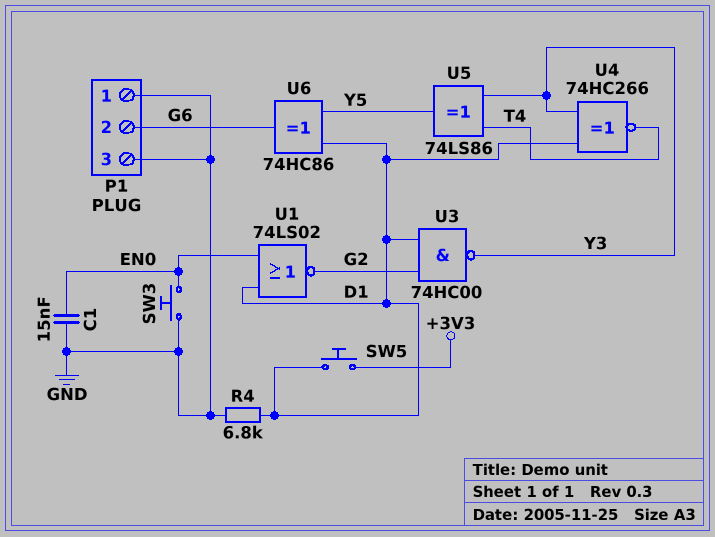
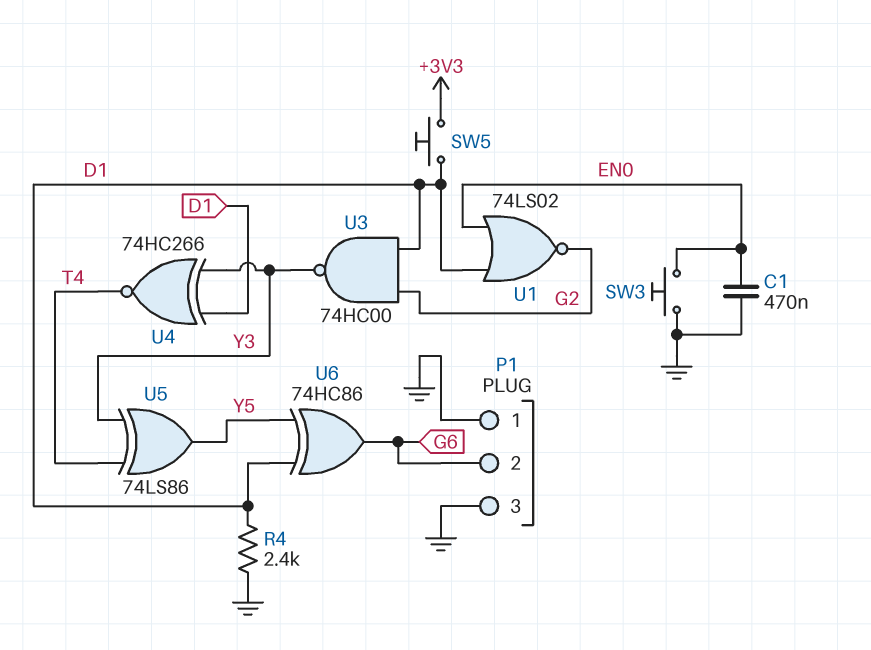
C1: 15nF (EN0, GND) -> 470nF (EN0, GND)
R4: 6.8k (D1, GND) -> 2.4k (D1, GND)

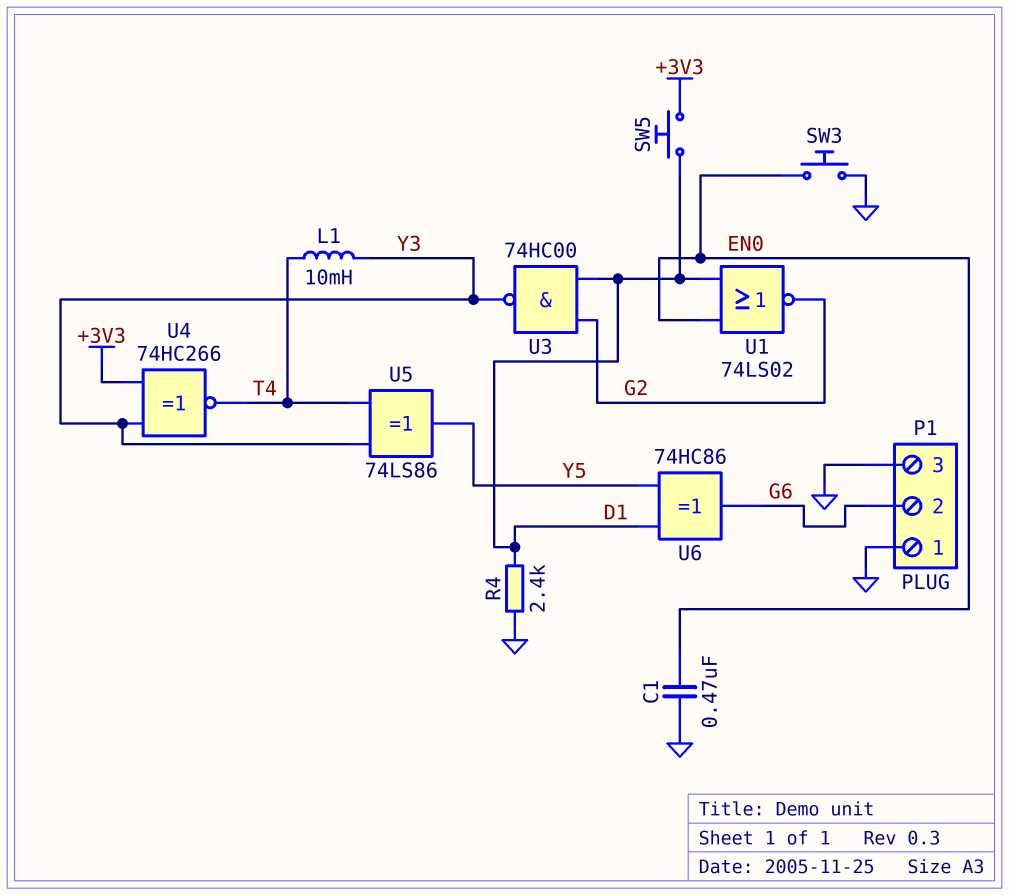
L1: none -> 10mH (T4, Y3)
U4: XNOR 74HC266 (in D1, in Y3, out T4) -> XNOR 74HC266 (in +3V3, in Y3, out T4)

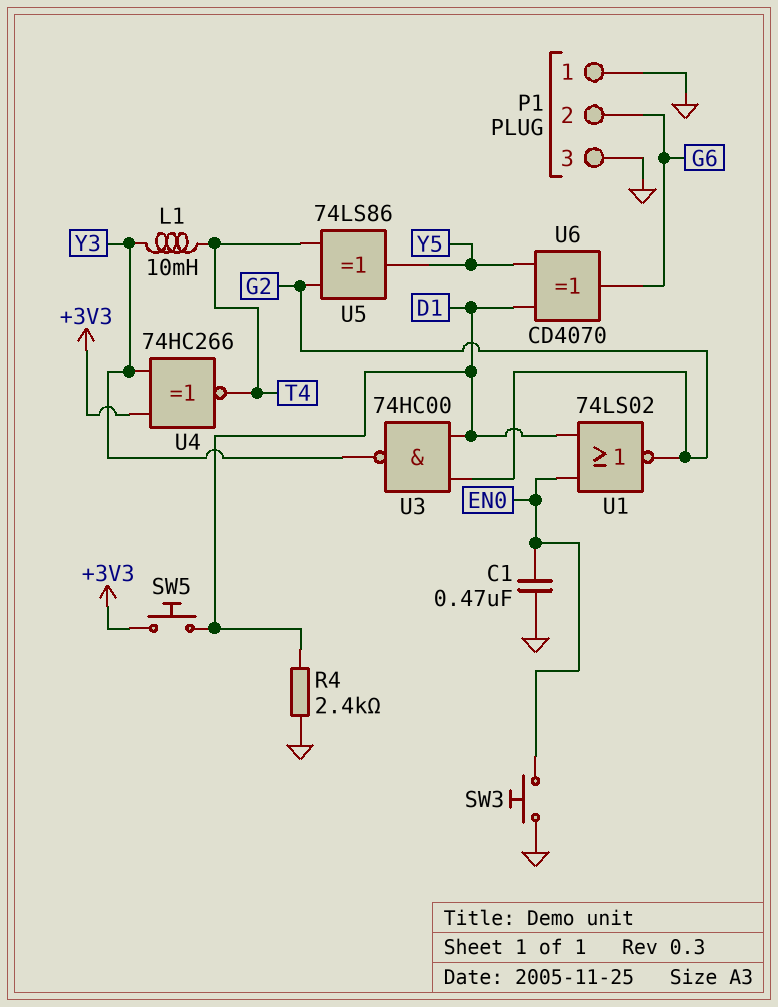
U5: XOR 74LS86 (in T4, in Y3, out Y5) -> XOR 74LS86 (in G2, in T4, out Y5)
U6: XOR 74HC86 (in D1, in Y5, out G6) -> XOR CD4070 (in D1, in Y5, out G6)

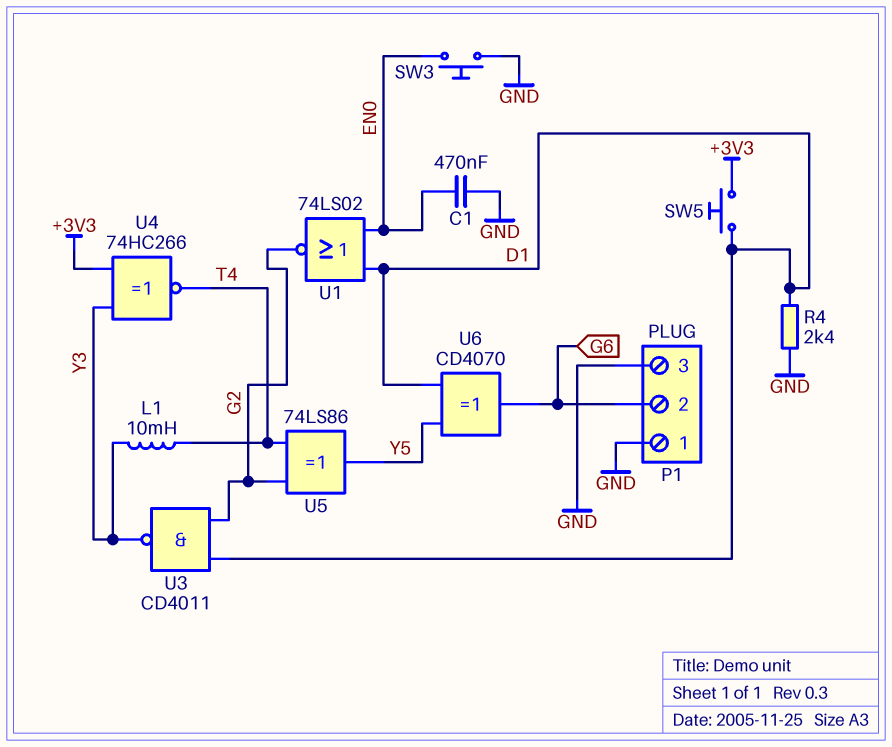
U3: NAND 74HC00 (in D1, in G2, out Y3) -> NAND CD4011 (in D1, in G2, out Y3)

